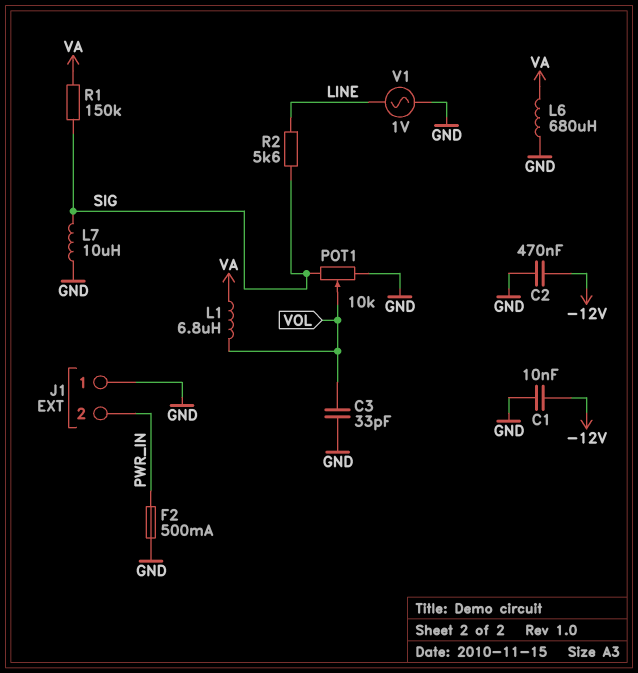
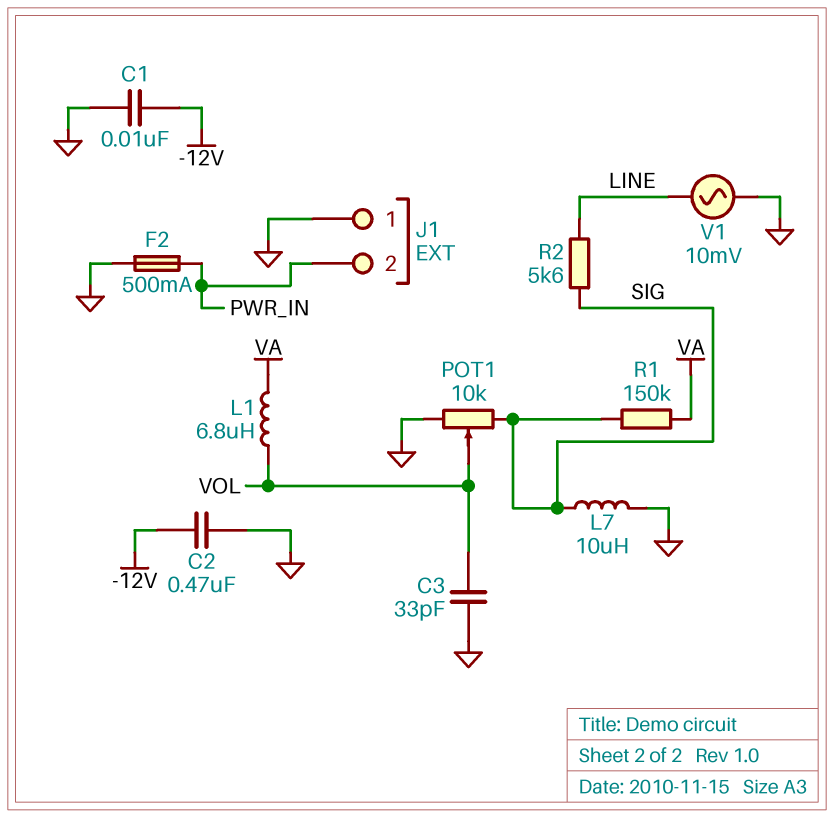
L6: 680uH (GND, VA) -> none
V1: AC 1V (GND, LINE) -> AC 10mV (GND, LINE)

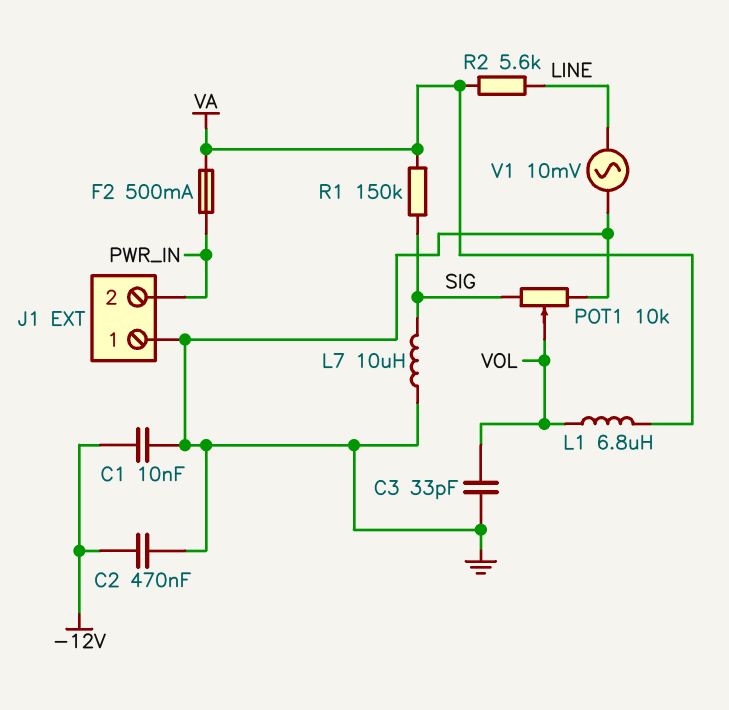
F2: 500mA (GND, PWR_IN) -> 500mA (PWR_IN, VA)
R2: 5.6k (LINE, SIG) -> 5.6k (LINE, VA)

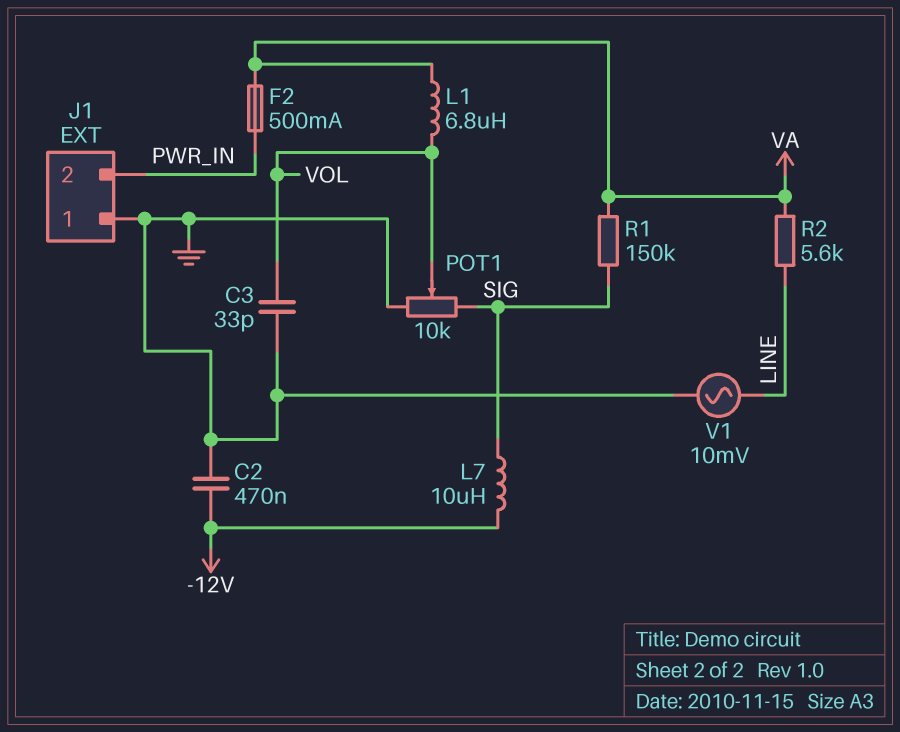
C1: 10nF (-12V, GND) -> none
L7: 10uH (GND, SIG) -> 10uH (-12V, SIG)

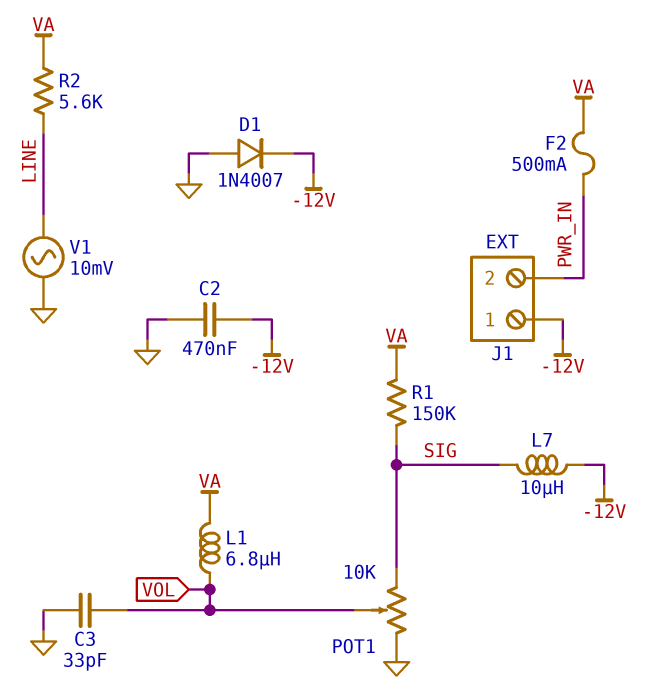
D1: none -> diode 1N4007 (A GND, K -12V)
J1 pin 1: GND -> -12V

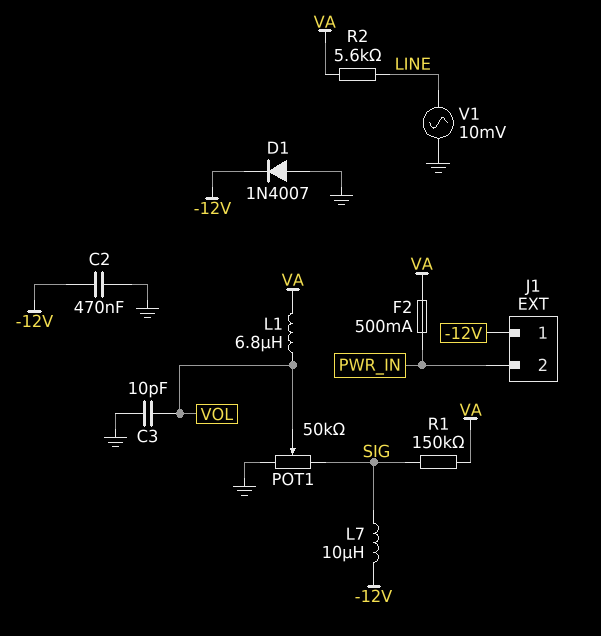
C3: 33pF (GND, VOL) -> 10pF (GND, VOL)
POT1: 10k (GND, SIG, wiper VOL) -> 50k (GND, SIG, wiper VOL)

